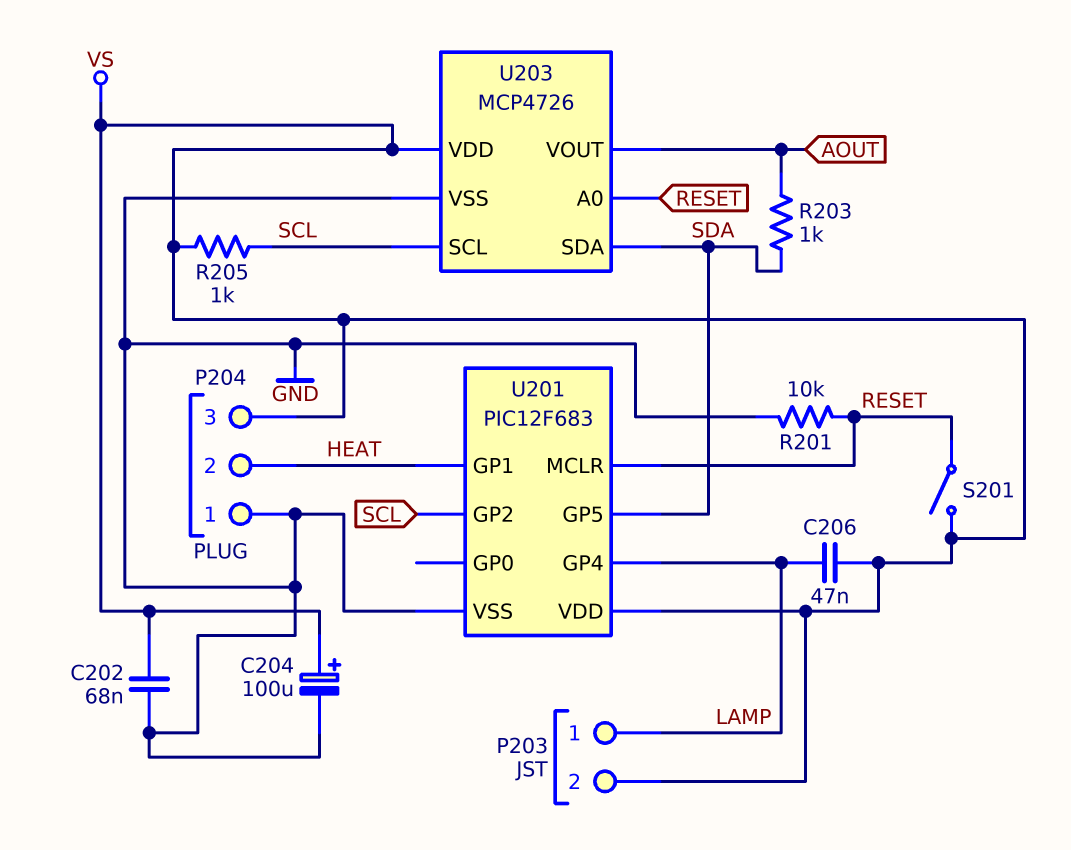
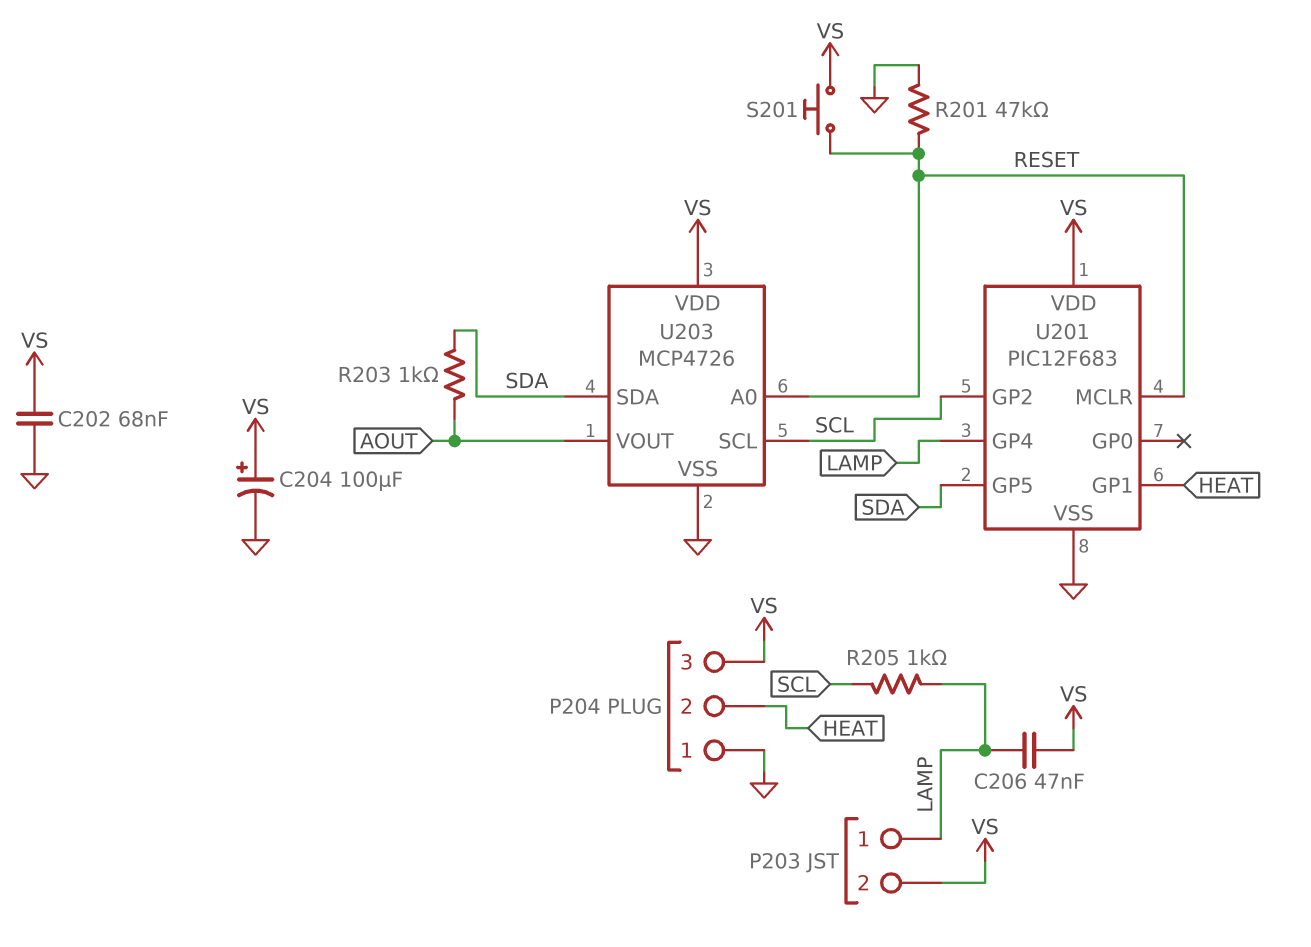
R201: 10k (GND, RESET) -> 47k (GND, RESET)
R205: 1k (SCL, VS) -> 1k (LAMP, SCL)
S201: switch (RESET, VS) -> button (RESET, VS)

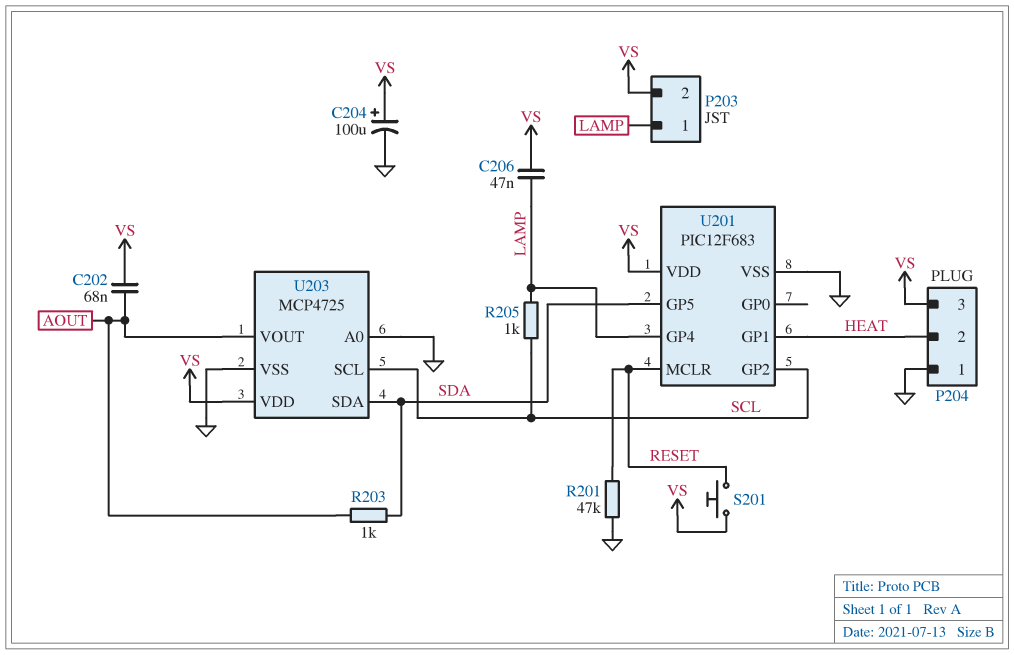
C202: 68nF (GND, VS) -> 68nF (AOUT, VS)
U203: MCP4726 -> MCP4725
U203 pin A0: RESET -> GND

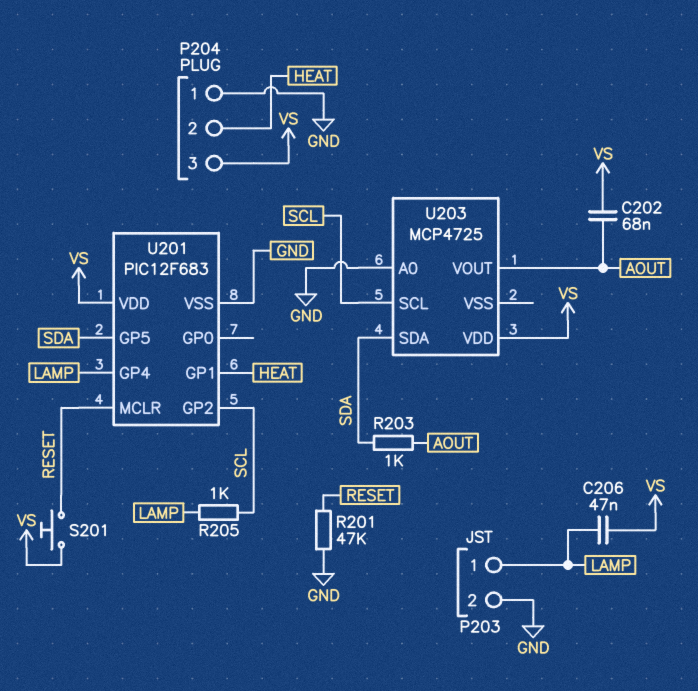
C204: 100uF (plus VS, minus GND) -> none
P203 pin 2: VS -> GND
U203 pin VSS: GND -> none

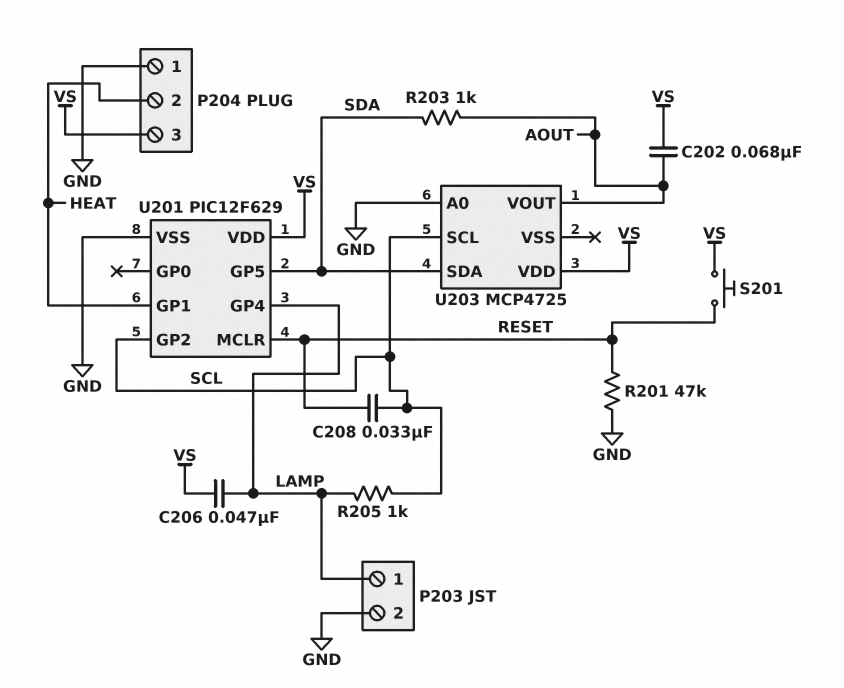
C208: none -> 33nF (RESET, SCL)
U201: PIC12F683 -> PIC12F629

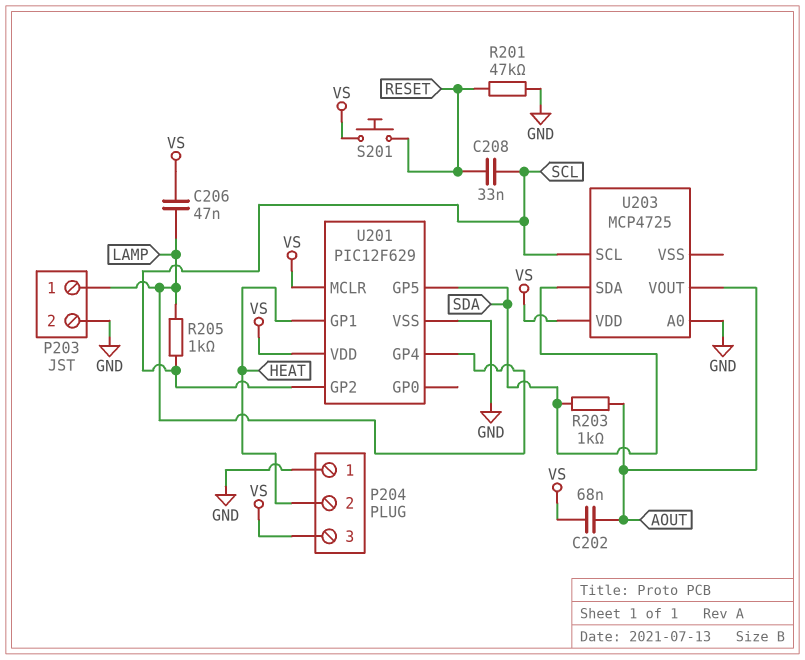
U201 pin MCLR: RESET -> VS

